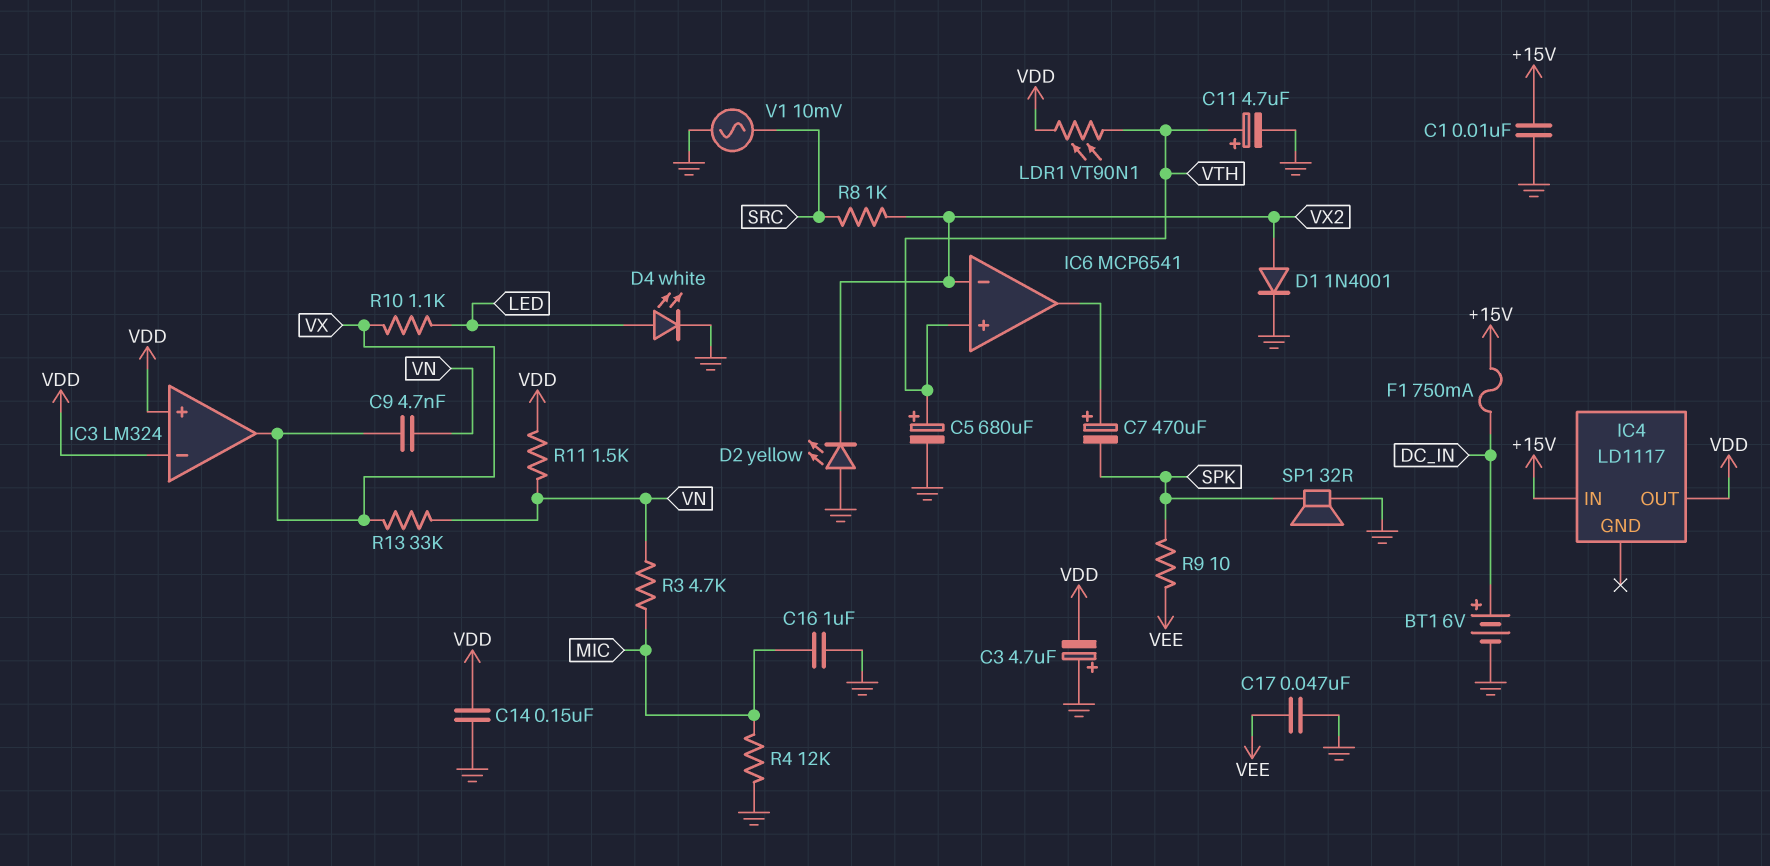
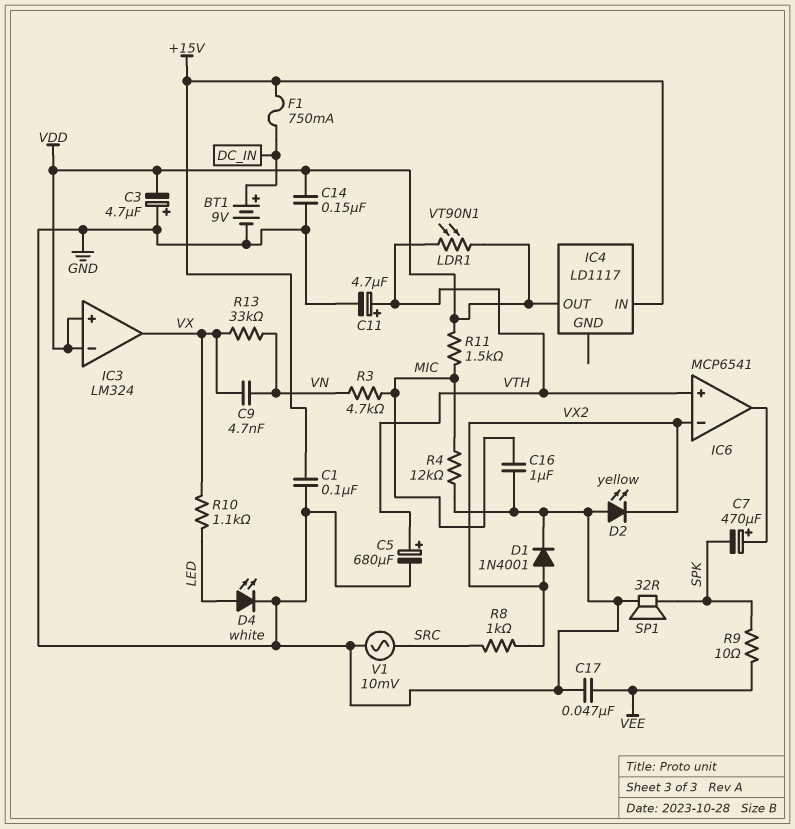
BT1: 6V (plus DC_IN, minus GND) -> 9V (plus DC_IN, minus GND)
C1: 10nF (+15V, GND) -> 100nF (+15V, GND)
R11: 1.5k (VDD, VN) -> 1.5k (MIC, VDD)

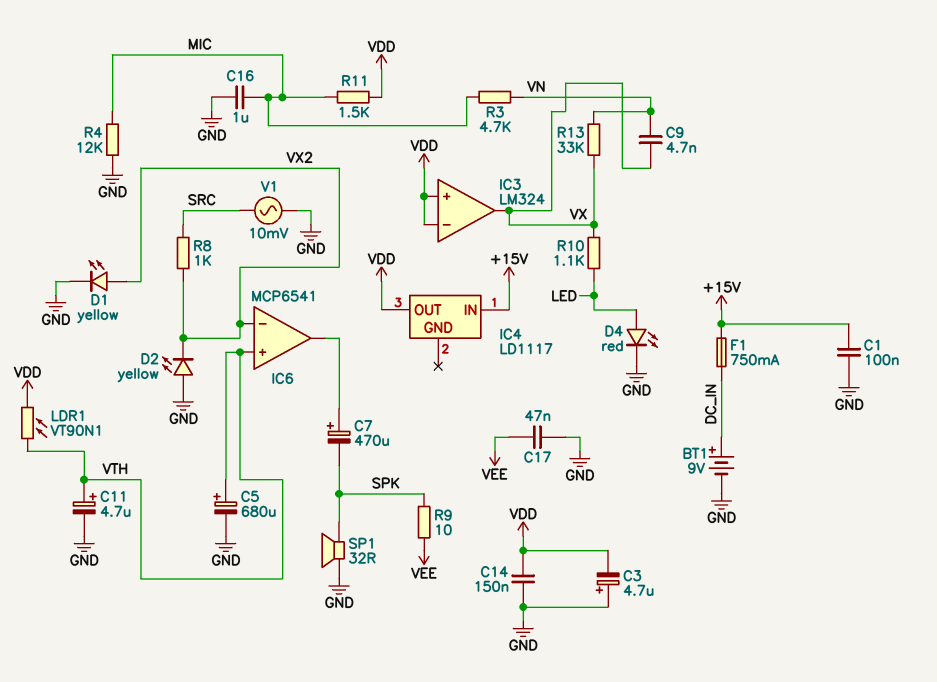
D1: diode 1N4001 (A VX2, K GND) -> LED yellow (A VX2, K GND)
D4: LED white (A LED, K GND) -> LED red (A LED, K GND)

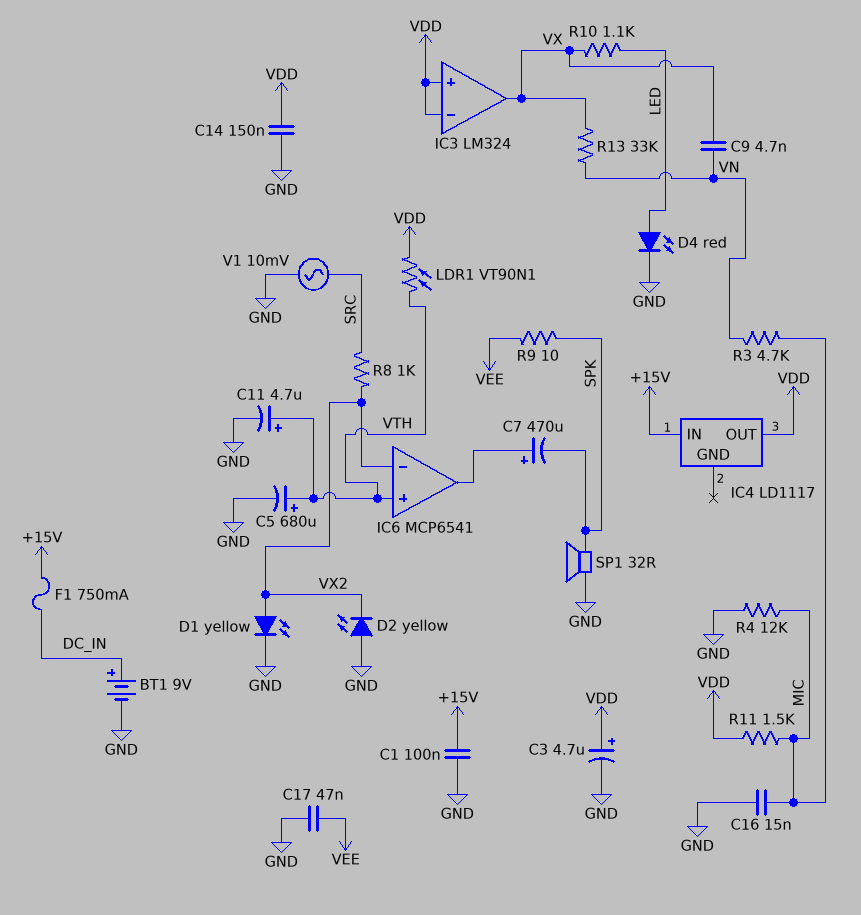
C3: 4.7uF (plus GND, minus VDD) -> 4.7uF (plus VDD, minus GND)
C16: 1uF (GND, MIC) -> 15nF (GND, MIC)

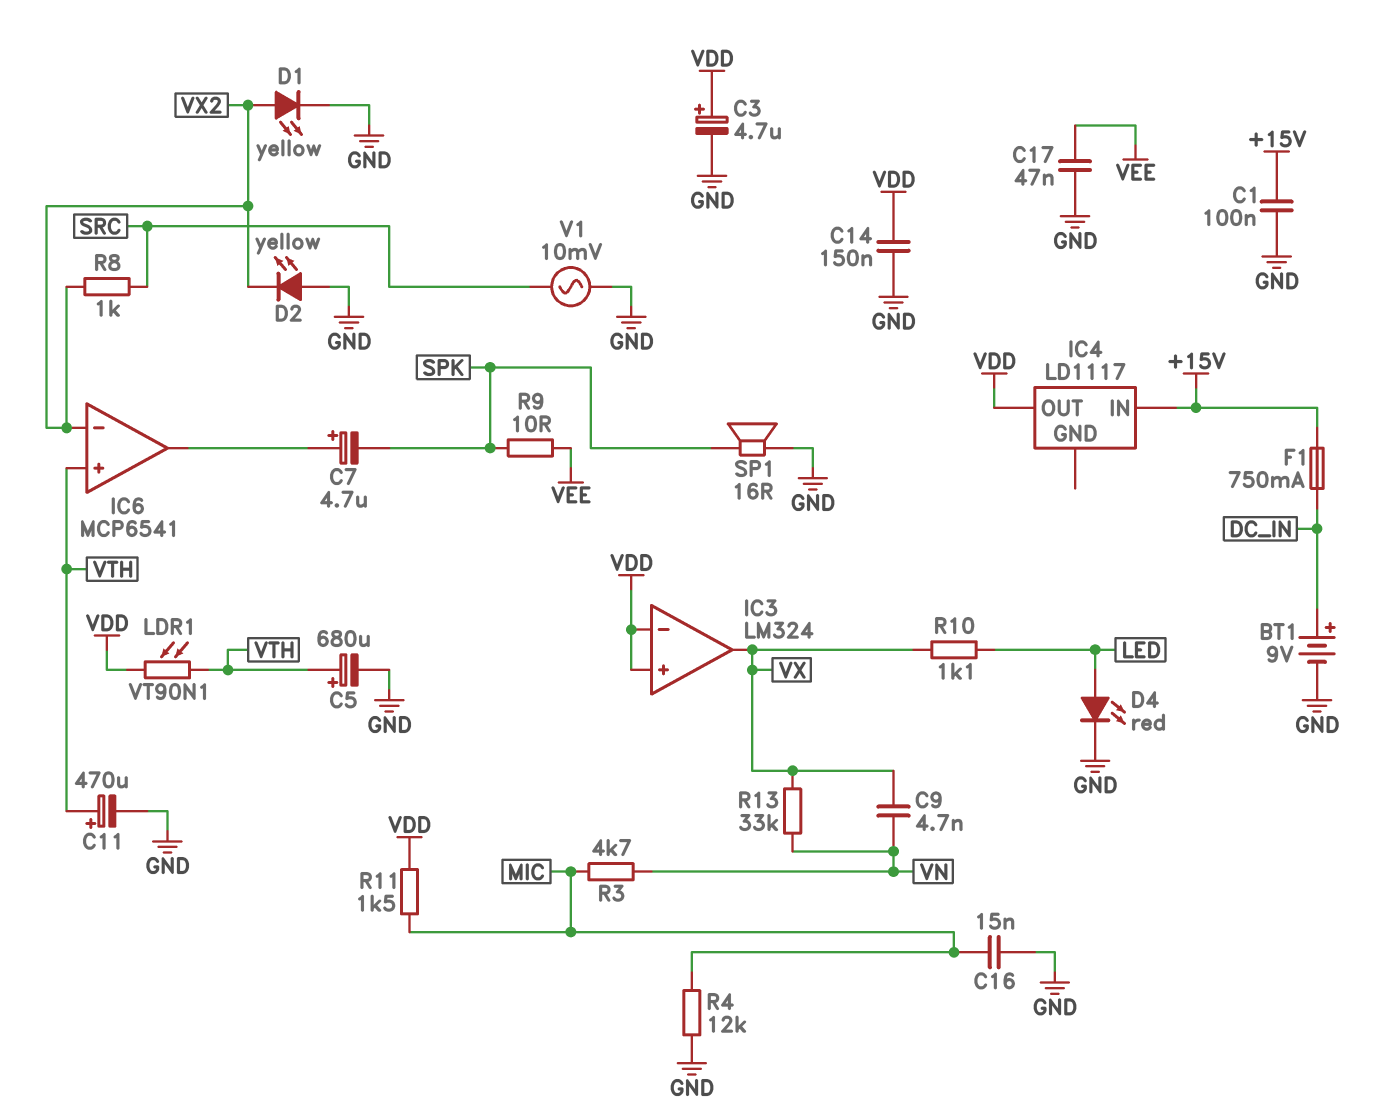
C7: 470uF (plus IC6/out, minus SPK) -> 4.7uF (plus IC6/out, minus SPK)
C11: 4.7uF (plus VTH, minus GND) -> 470uF (plus VTH, minus GND)
SP1: speaker 32R (GND, SPK) -> speaker 16R (GND, SPK)

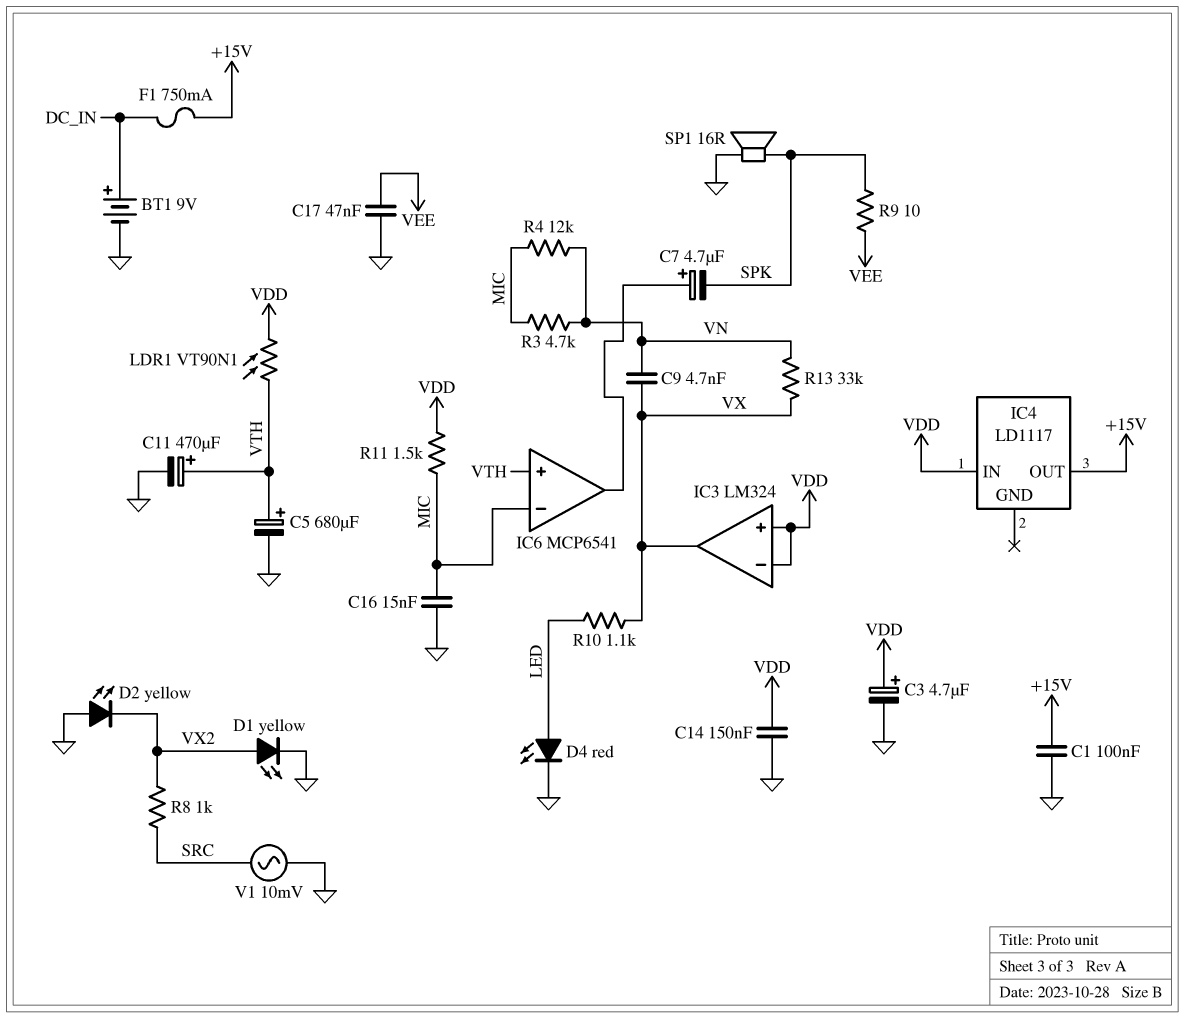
IC4 pin IN: +15V -> VDD
IC4 pin OUT: VDD -> +15V
IC6 pin in-: VX2 -> MIC
R4: 12k (GND, MIC) -> 12k (MIC, VN)

